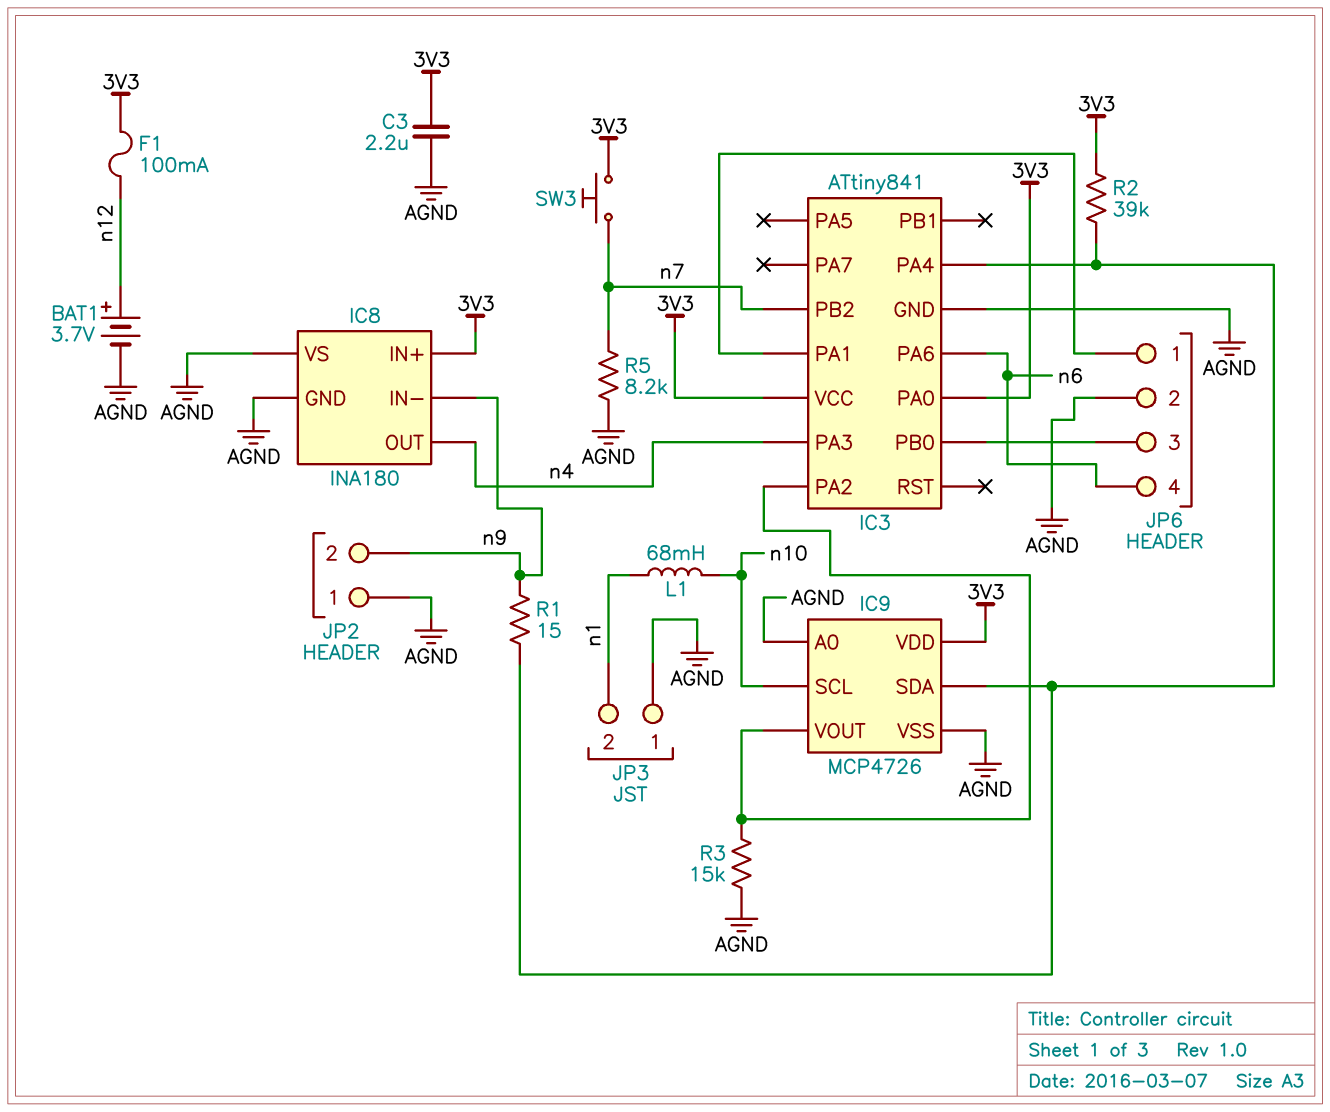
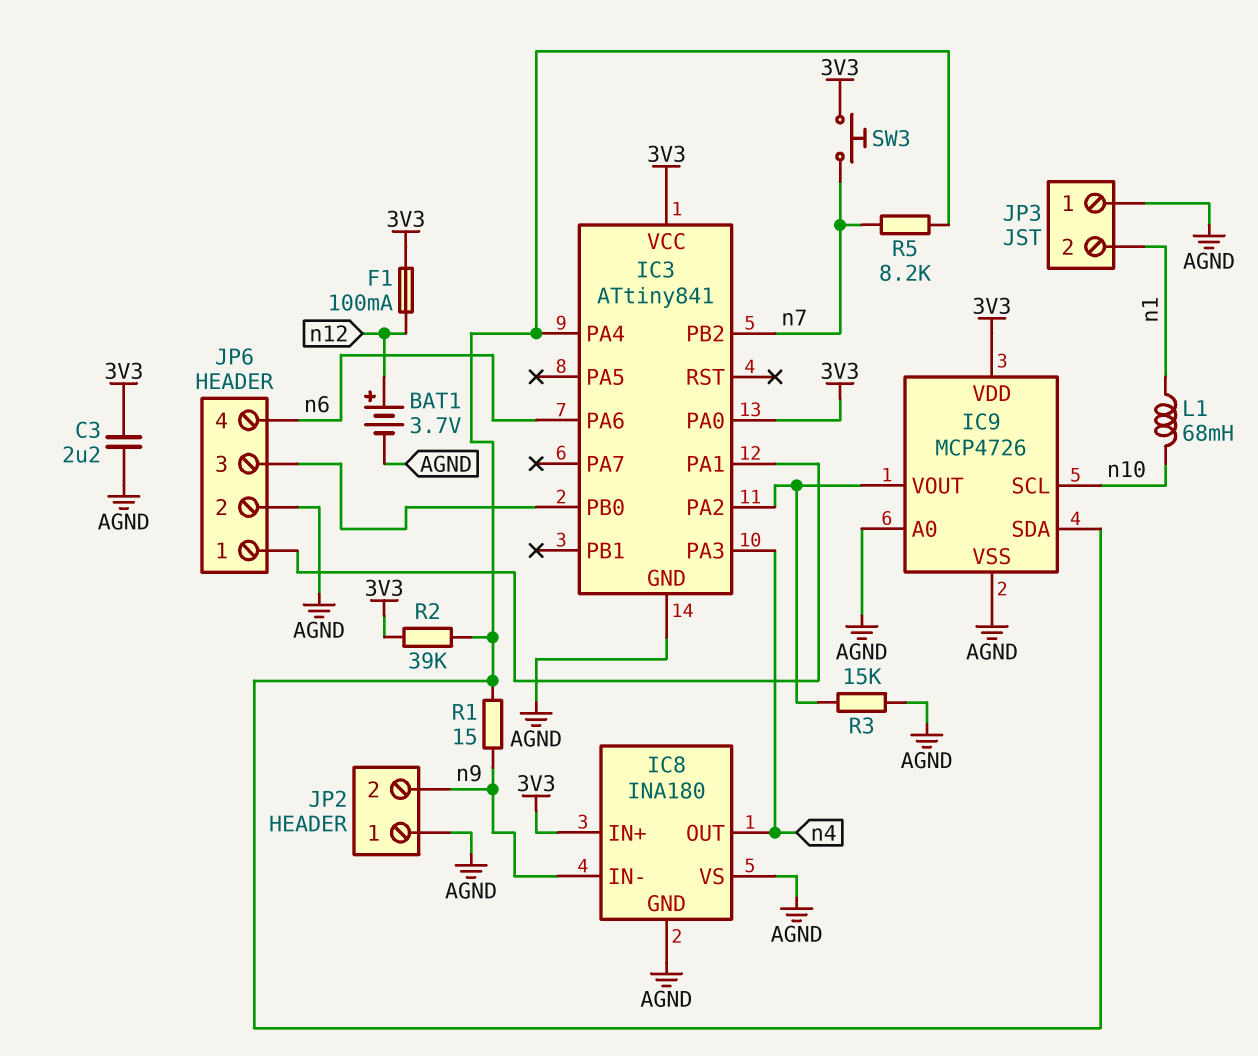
R5: 8.2k (AGND, n7) -> 8.2k (IC3/PA4, n7)

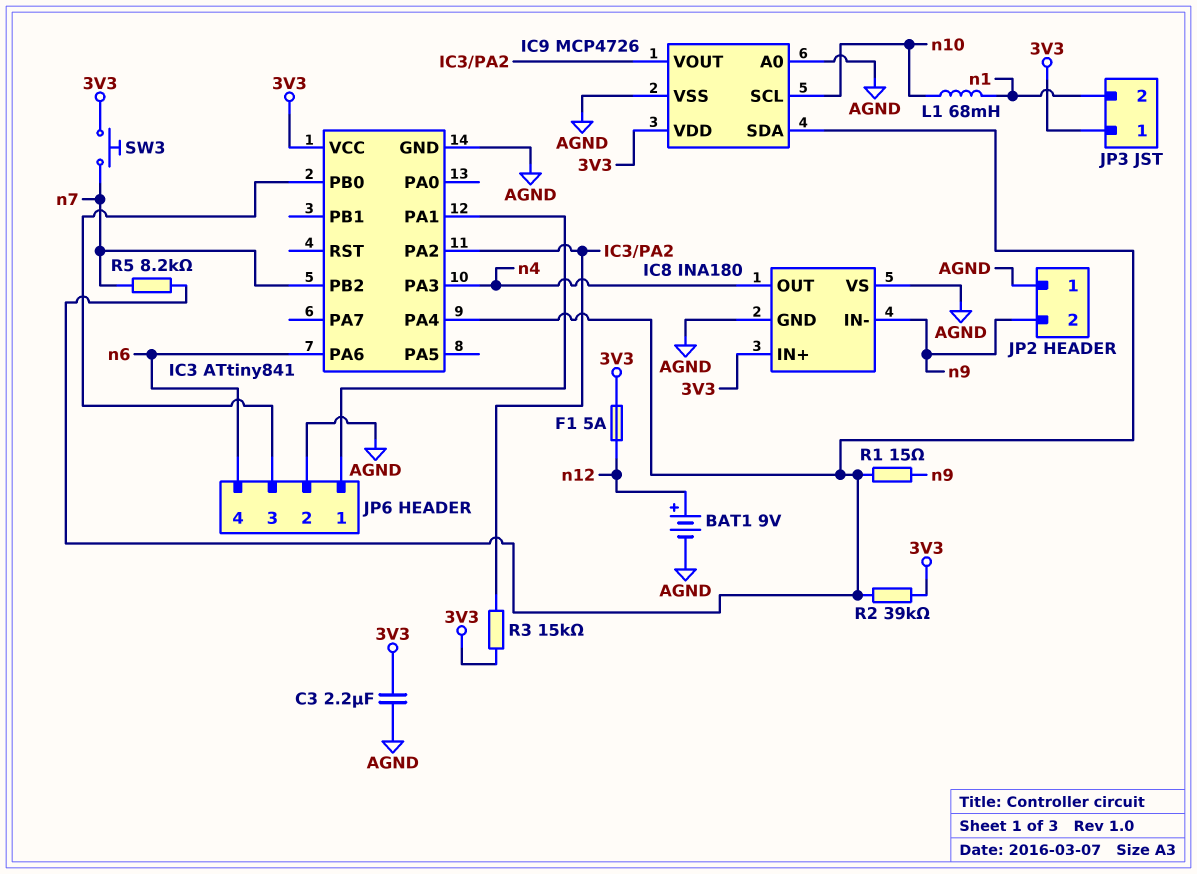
BAT1: 3.7V (plus n12, minus AGND) -> 9V (plus n12, minus AGND)
F1: 100mA (3V3, n12) -> 5A (3V3, n12)
IC3 pin PA0: 3V3 -> none
JP3 pin 1: AGND -> 3V3
R3: 15k (AGND, IC3/PA2) -> 15k (3V3, IC3/PA2)

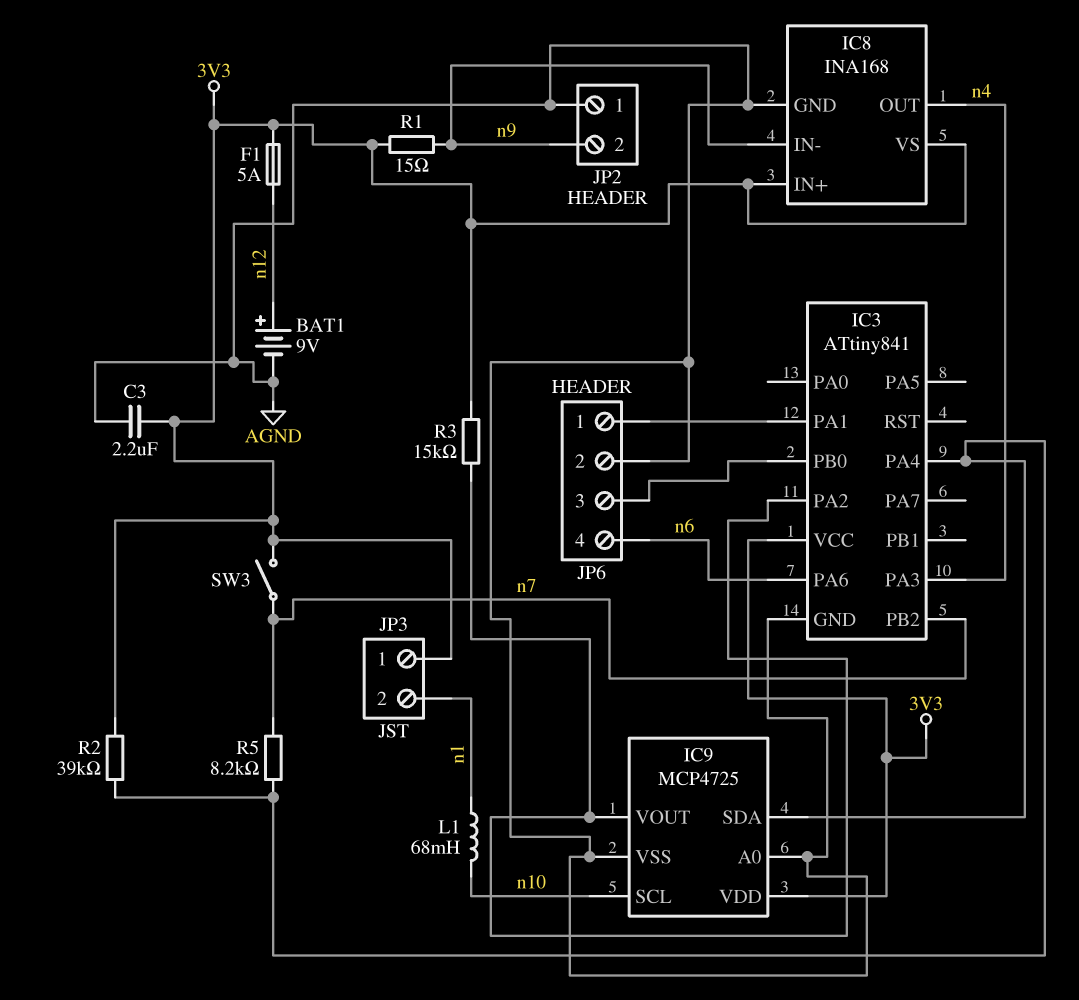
IC8: INA180 -> INA168
IC8 pin VS: AGND -> 3V3
IC9: MCP4726 -> MCP4725
R1: 15 (IC3/PA4, n9) -> 15 (3V3, n9)
SW3: button (3V3, n7) -> switch (3V3, n7)

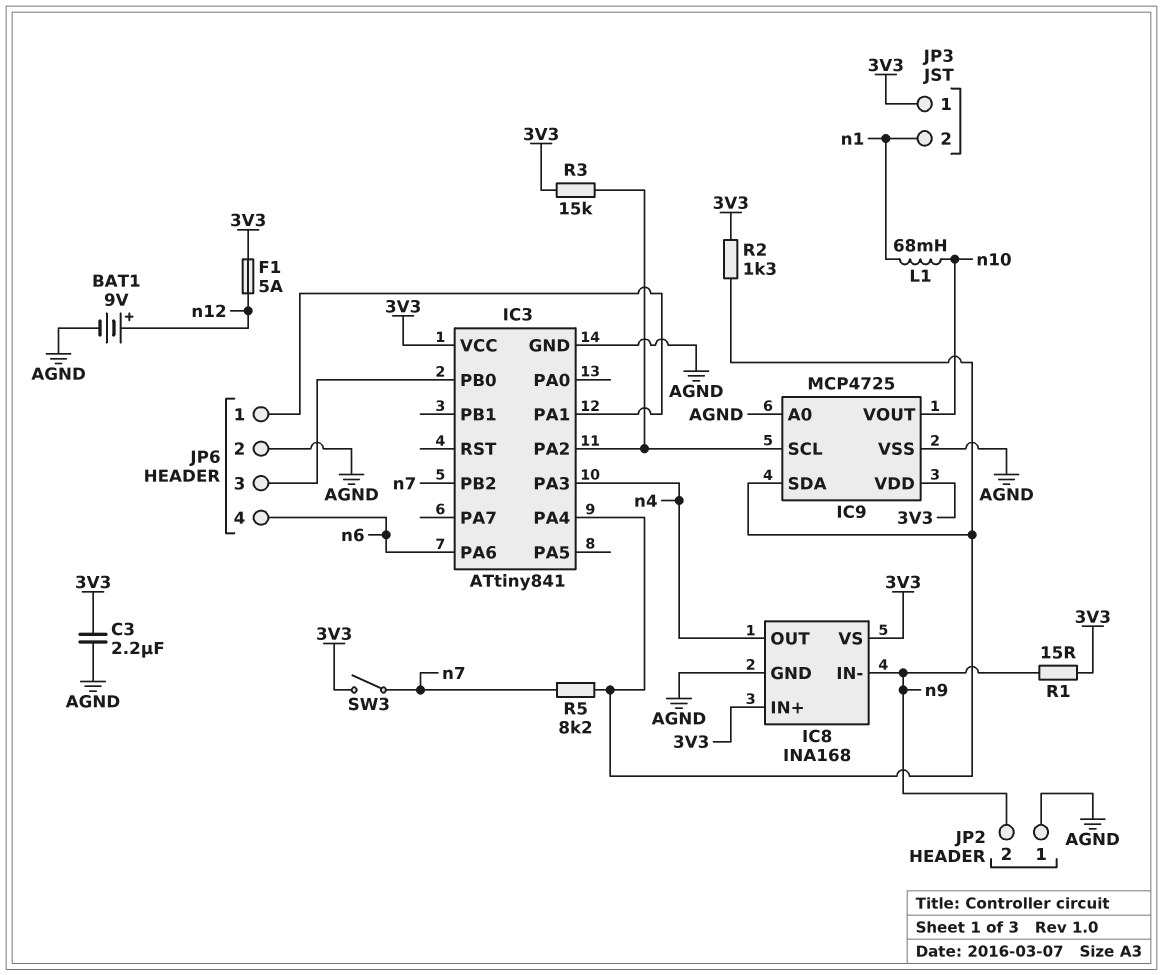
IC9 pin SCL: n10 -> IC3/PA2
IC9 pin VOUT: IC3/PA2 -> n10
R2: 39k (3V3, IC3/PA4) -> 1.3k (3V3, IC3/PA4)

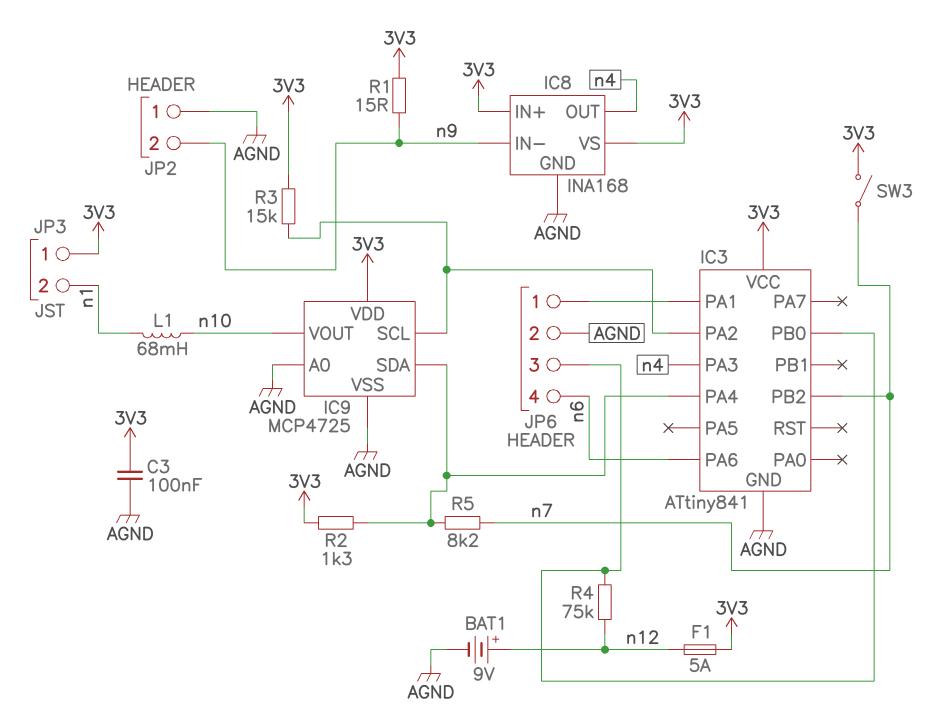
C3: 2.2uF (3V3, AGND) -> 100nF (3V3, AGND)
R4: none -> 75k (IC3/PB0, n12)

